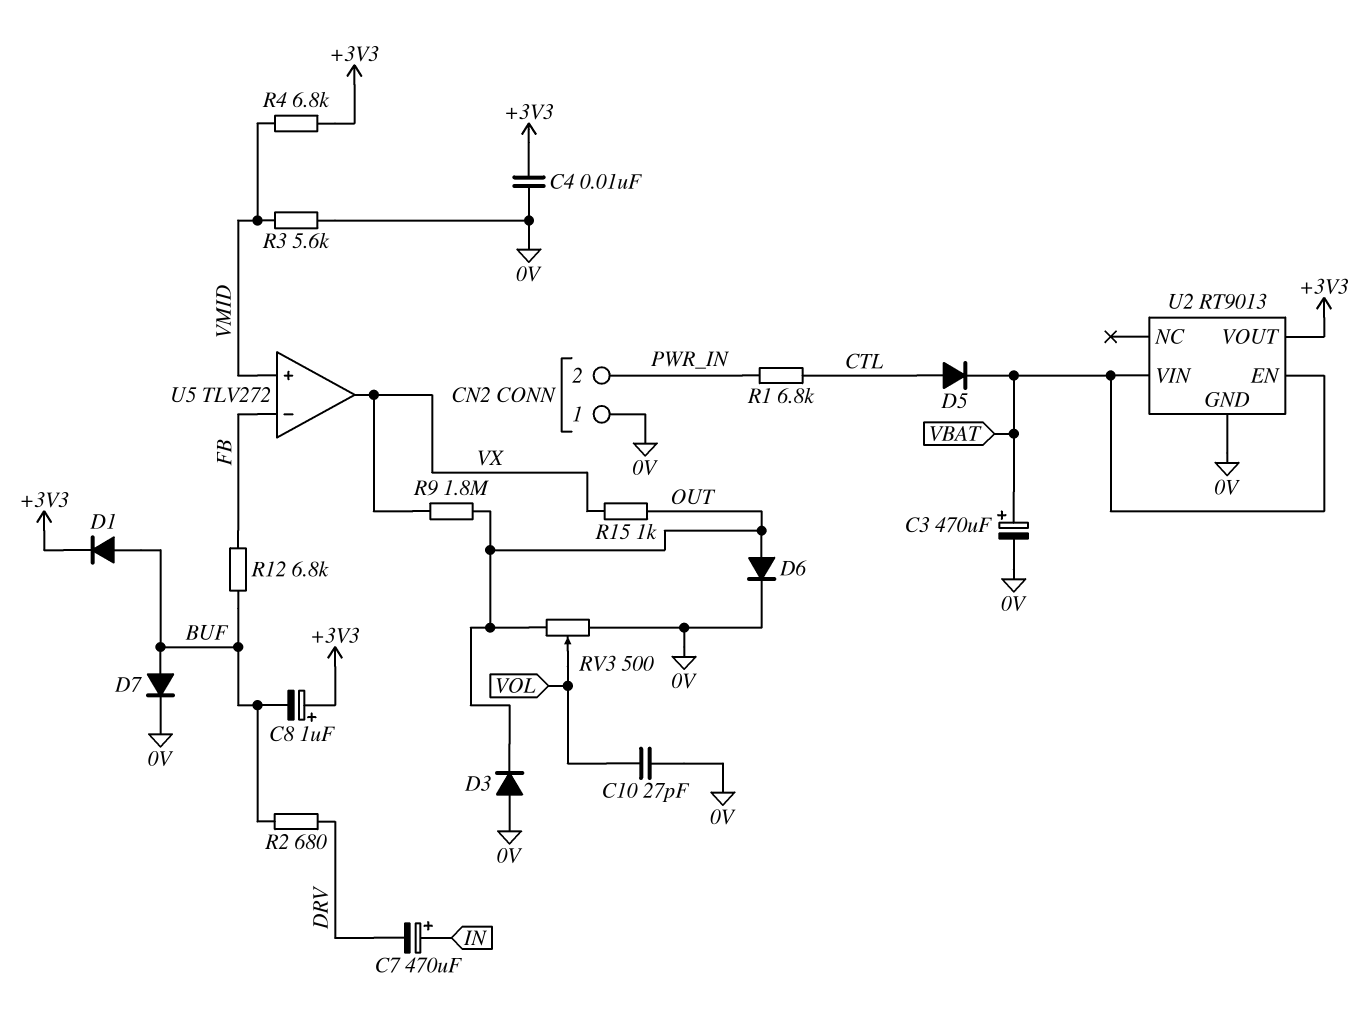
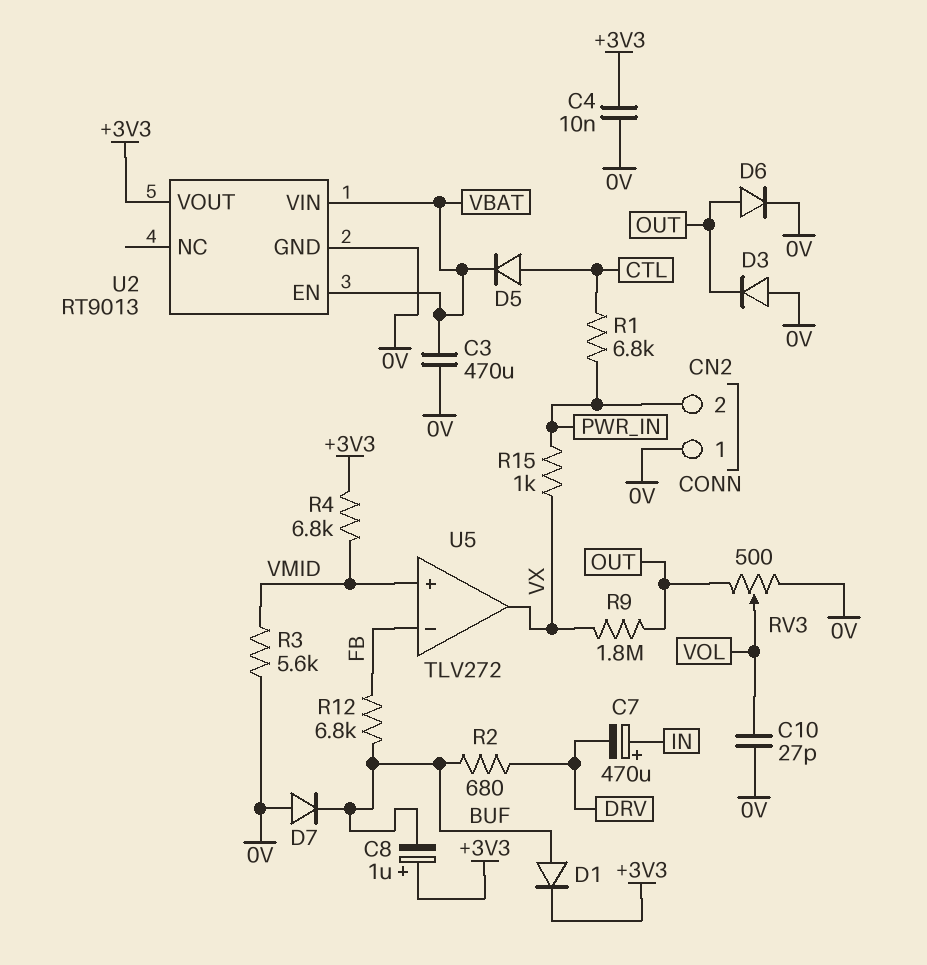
C3: 470uF (plus VBAT, minus 0V) -> 470uF (0V, VBAT)
D7: diode (A BUF, K 0V) -> diode (A 0V, K BUF)
R15: 1k (OUT, VX) -> 1k (PWR_IN, VX)

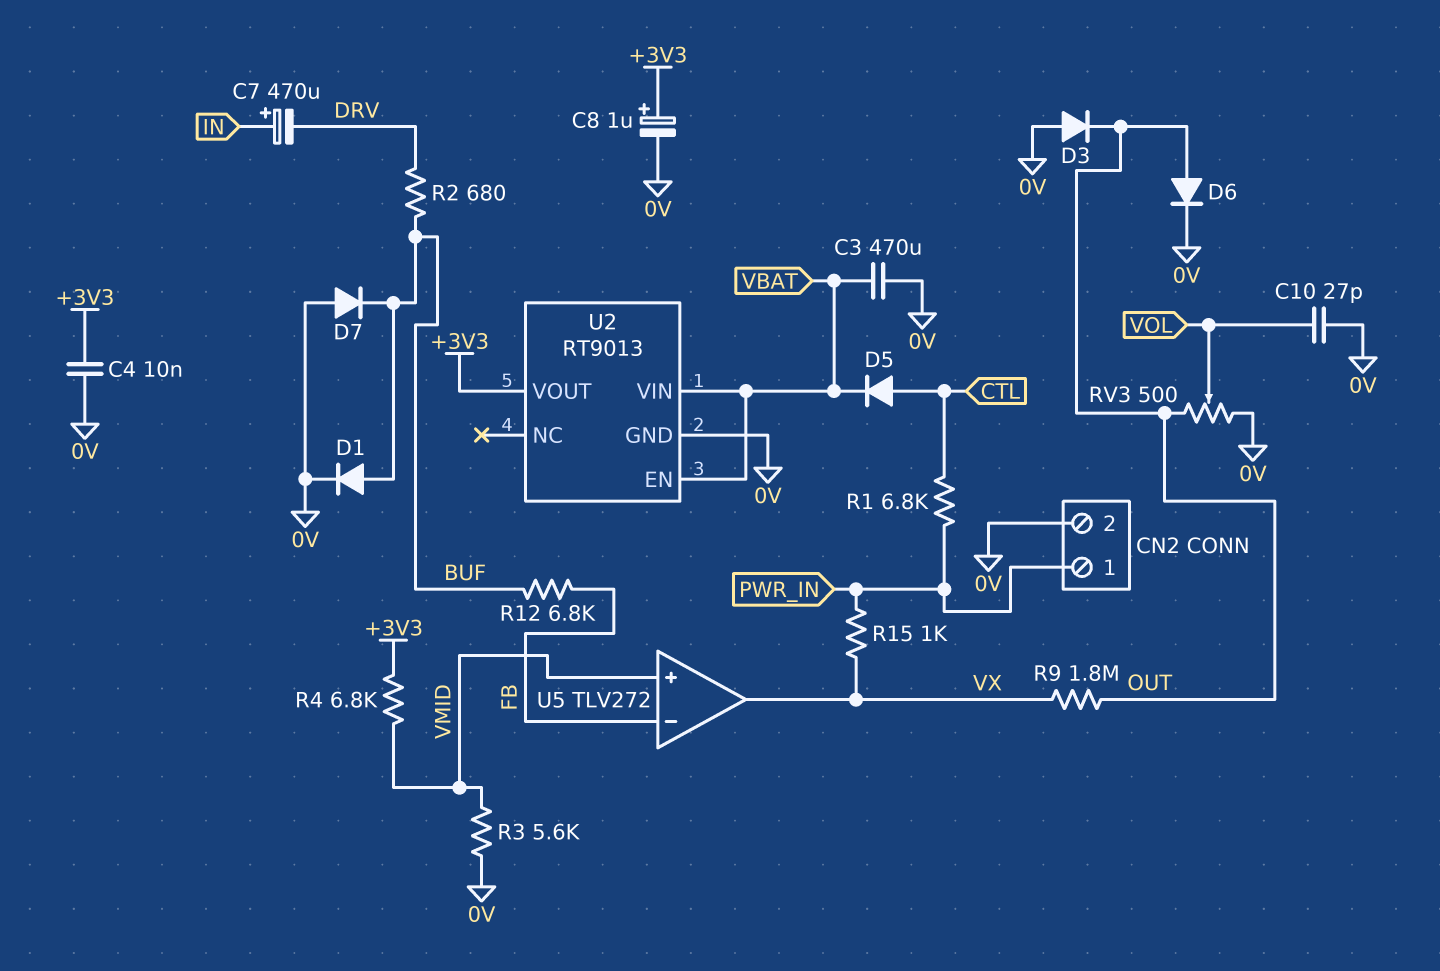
C8: 1uF (plus +3V3, minus BUF) -> 1uF (plus +3V3, minus 0V)
CN2 pin 1: 0V -> PWR_IN
CN2 pin 2: PWR_IN -> 0V
D1: diode (A BUF, K +3V3) -> diode (A BUF, K 0V)

